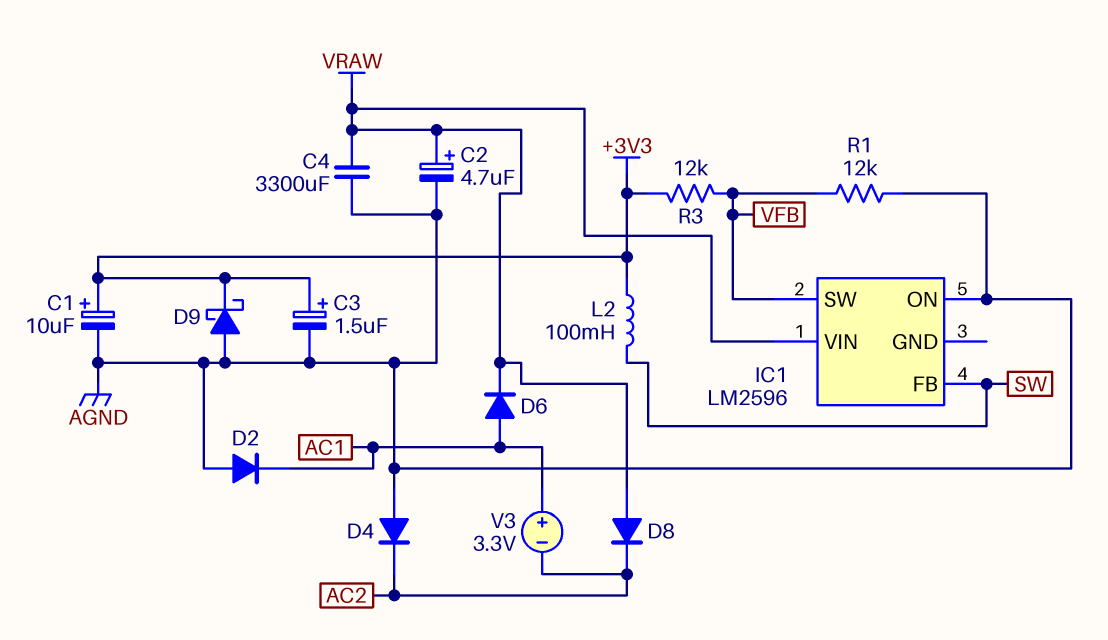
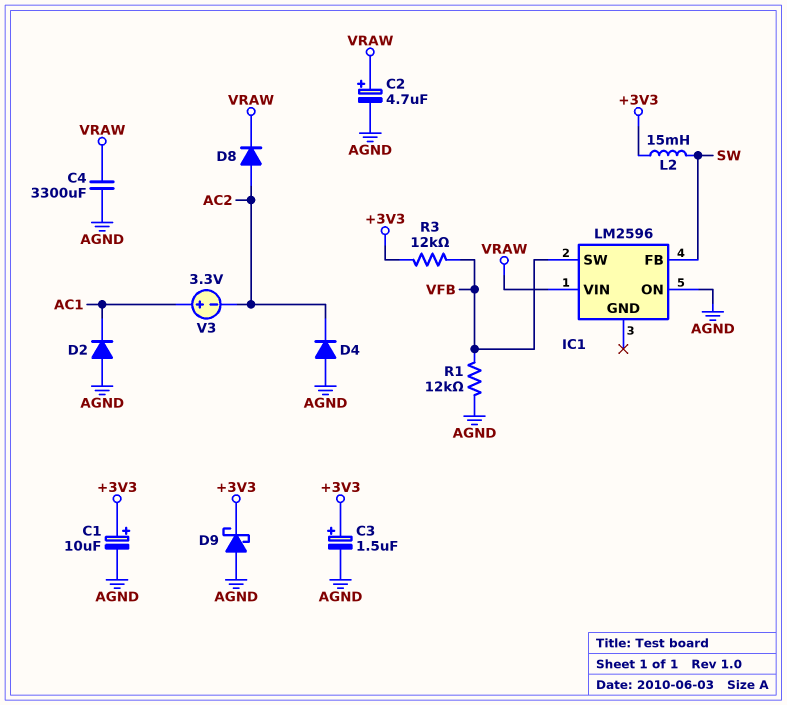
D6: diode (A AC1, K VRAW) -> none
D8: diode (A VRAW, K AC2) -> diode (A AC2, K VRAW)
L2: 100mH (+3V3, SW) -> 15mH (+3V3, SW)

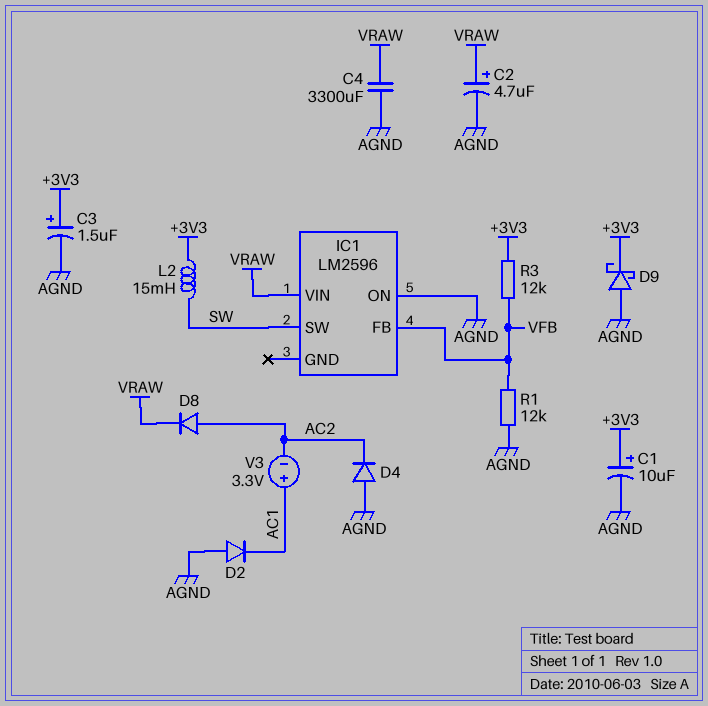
IC1 pin FB: SW -> VFB
IC1 pin SW: VFB -> SW

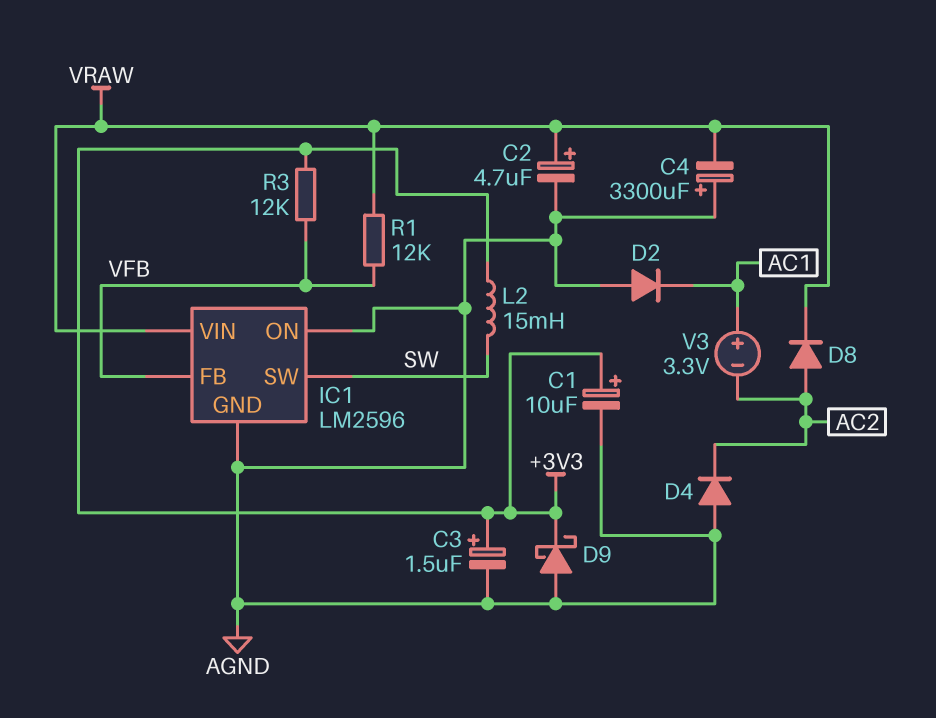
C4: 3300uF (AGND, VRAW) -> 3300uF (plus AGND, minus VRAW)
IC1 pin GND: none -> AGND
R1: 12k (AGND, VFB) -> 12k (VFB, VRAW)

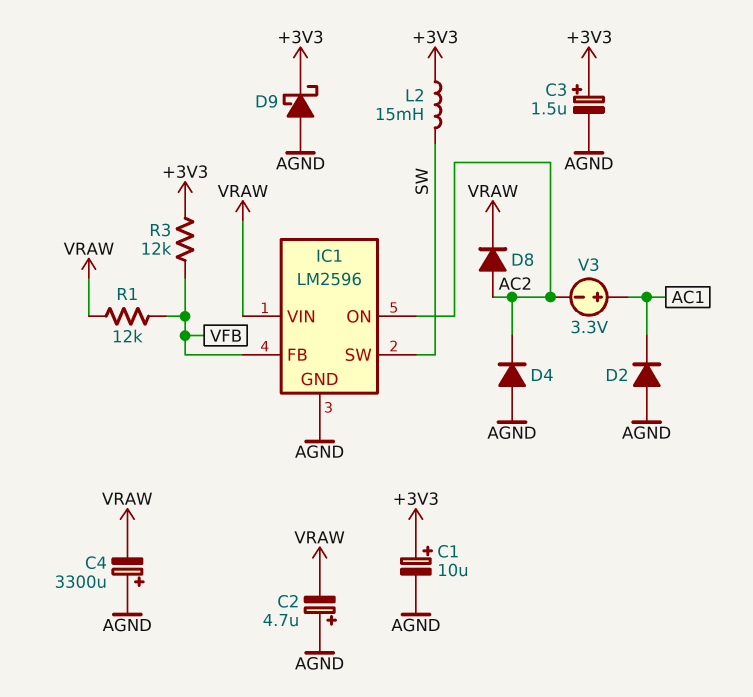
C2: 4.7uF (plus VRAW, minus AGND) -> 4.7uF (plus AGND, minus VRAW)
IC1 pin ON: AGND -> AC2

